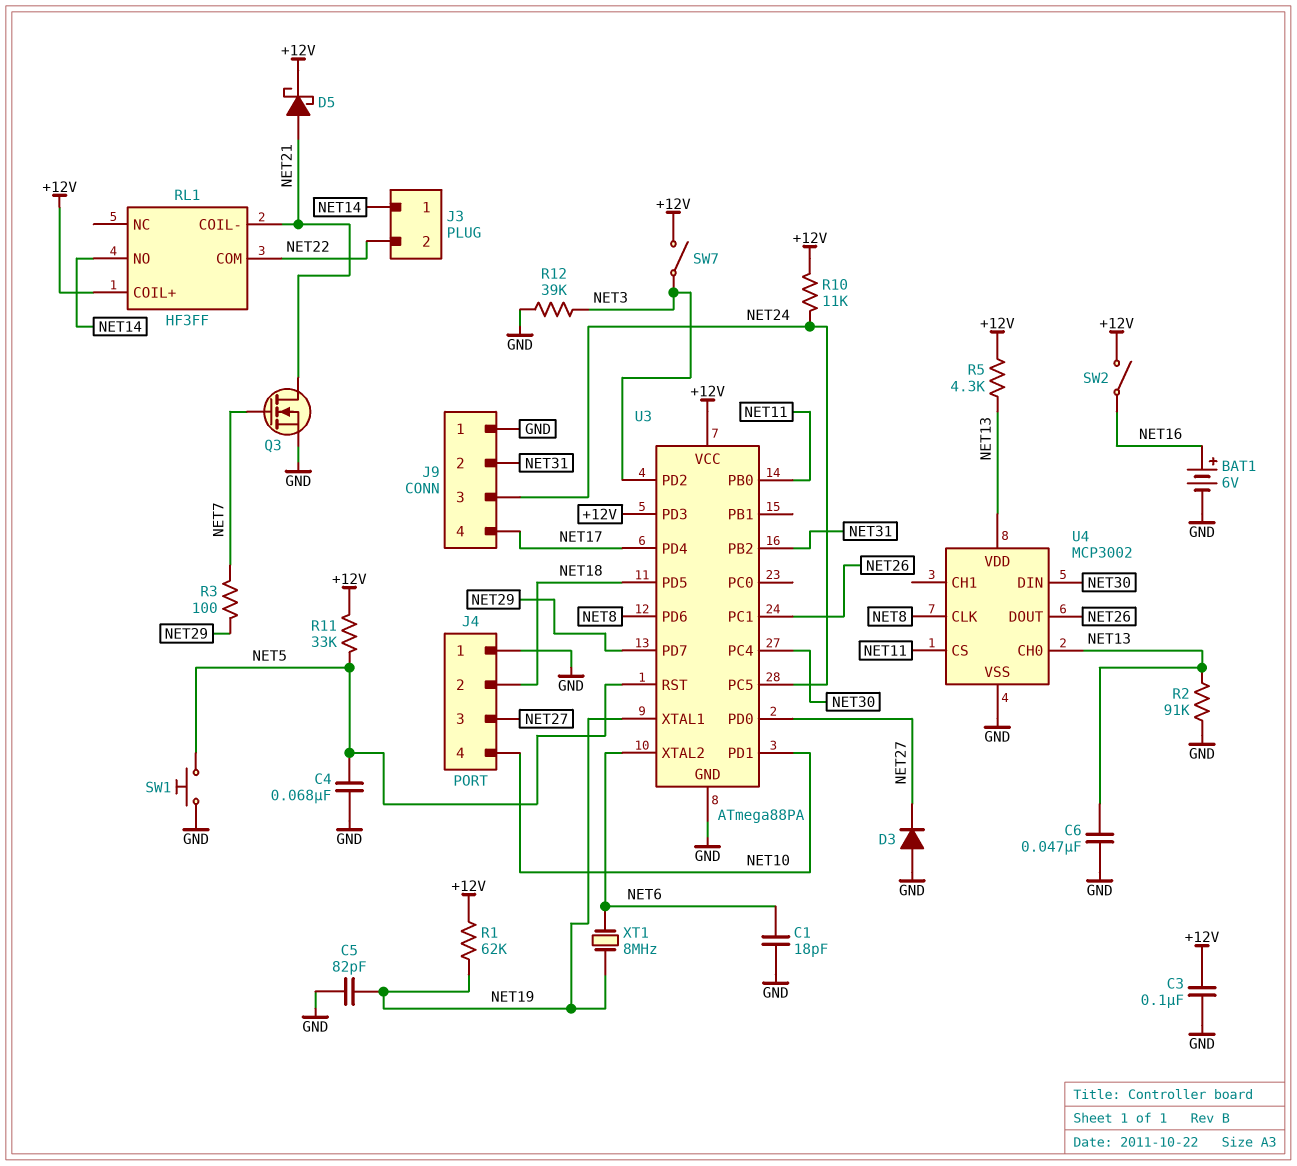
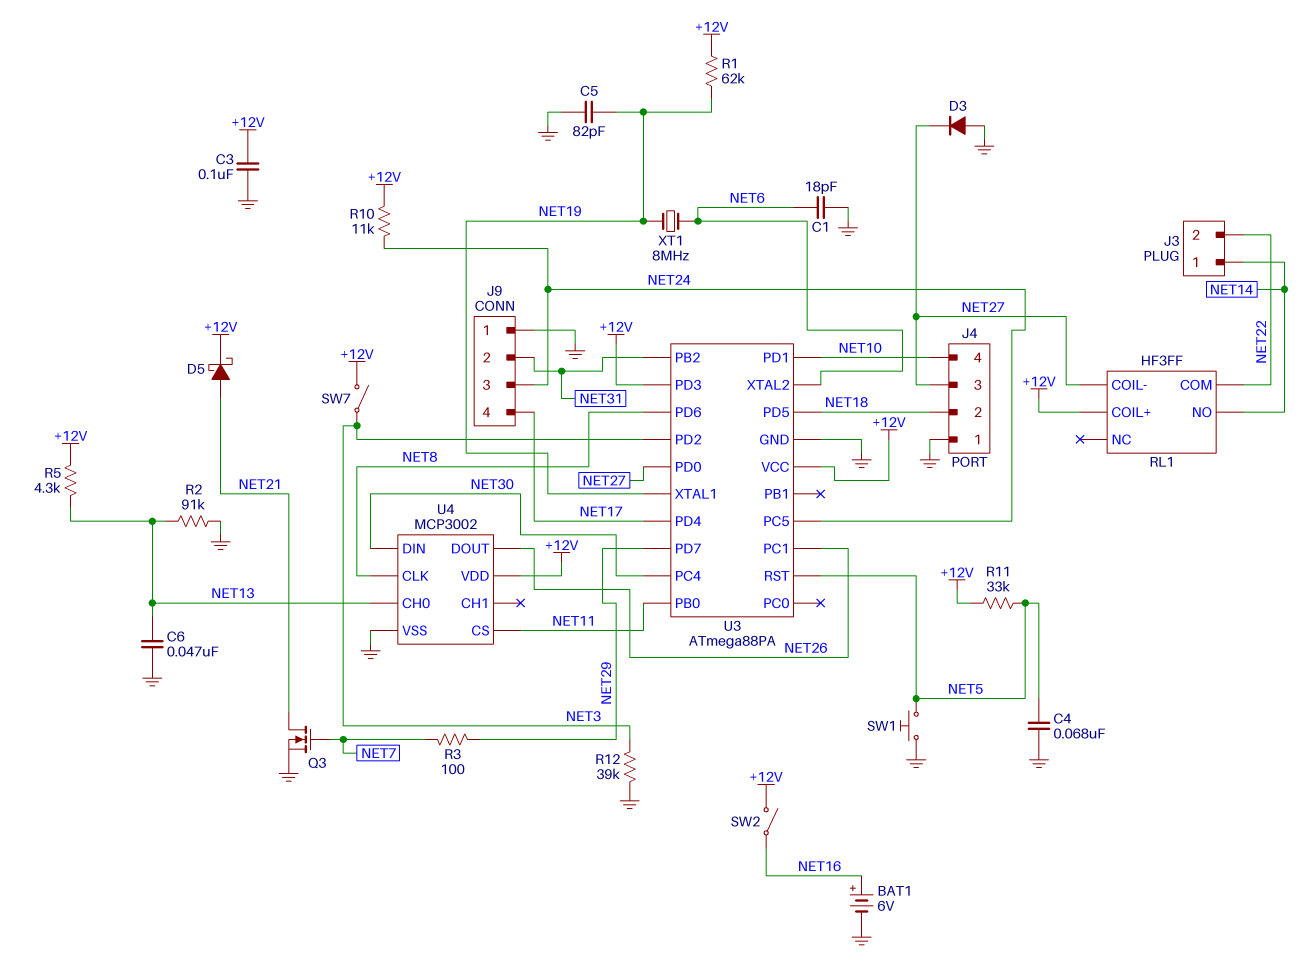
RL1 pin COIL-: NET21 -> NET27
U4 pin VDD: NET13 -> +12V

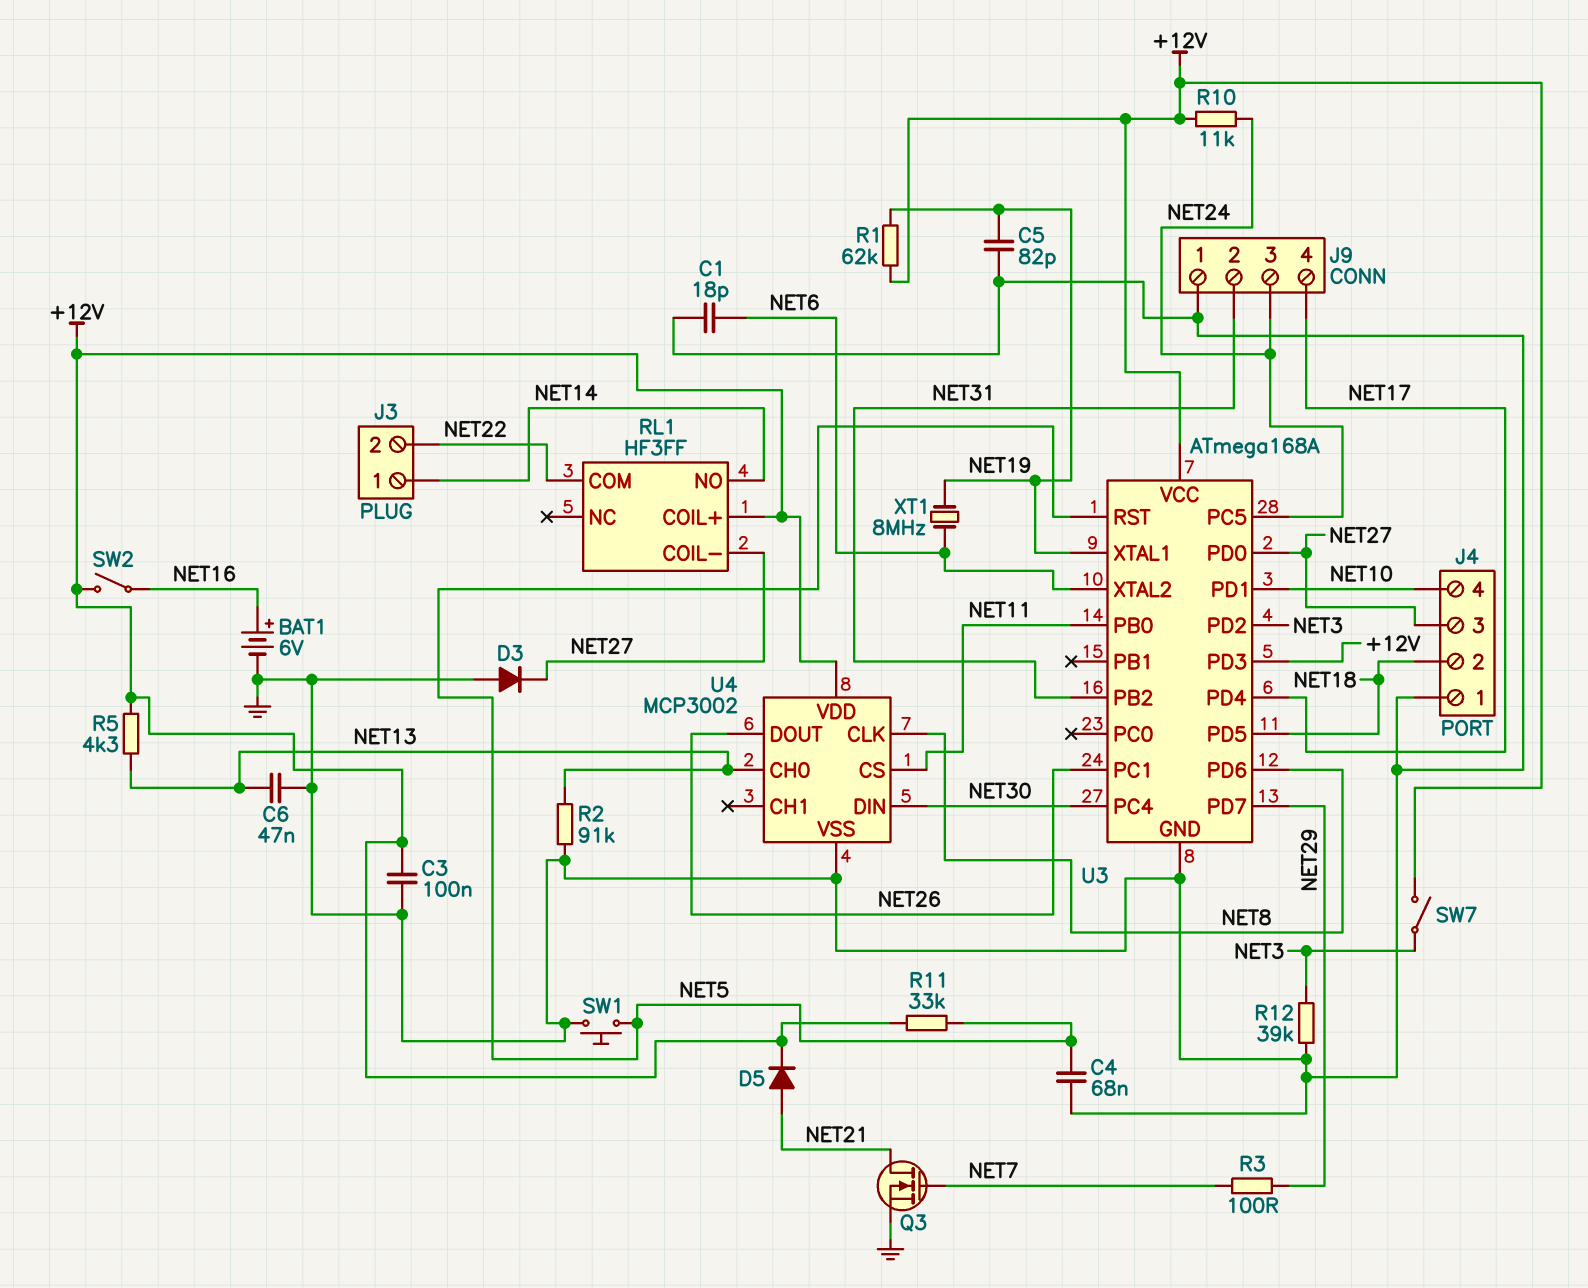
D5: schottky (A NET21, K +12V) -> diode (A NET21, K +12V)
U3: ATmega88PA -> ATmega168A

